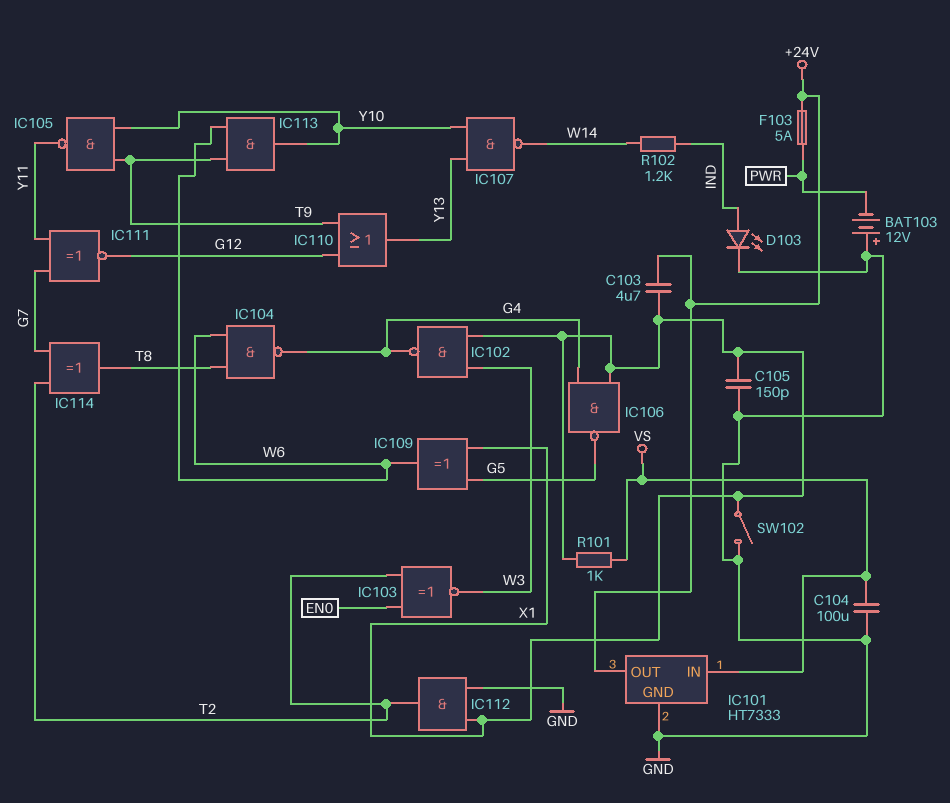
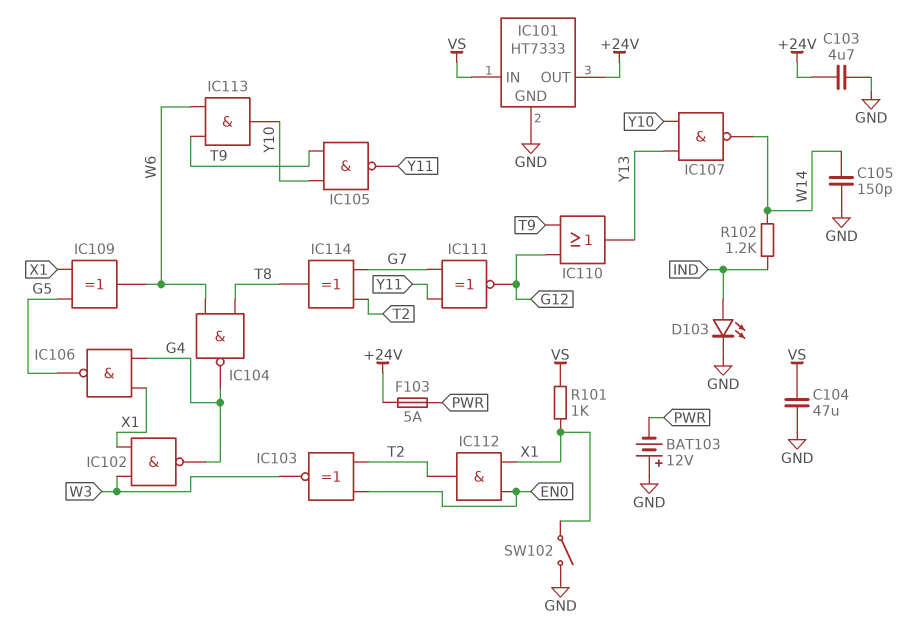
C103: 4.7uF (+24V, X1) -> 4.7uF (+24V, GND)
C104: 100uF (GND, VS) -> 47uF (GND, VS)
C105: 150pF (GND, X1) -> 150pF (GND, W14)
IC112: AND (in GND, in X1, out T2) -> AND (in EN0, in X1, out T2)

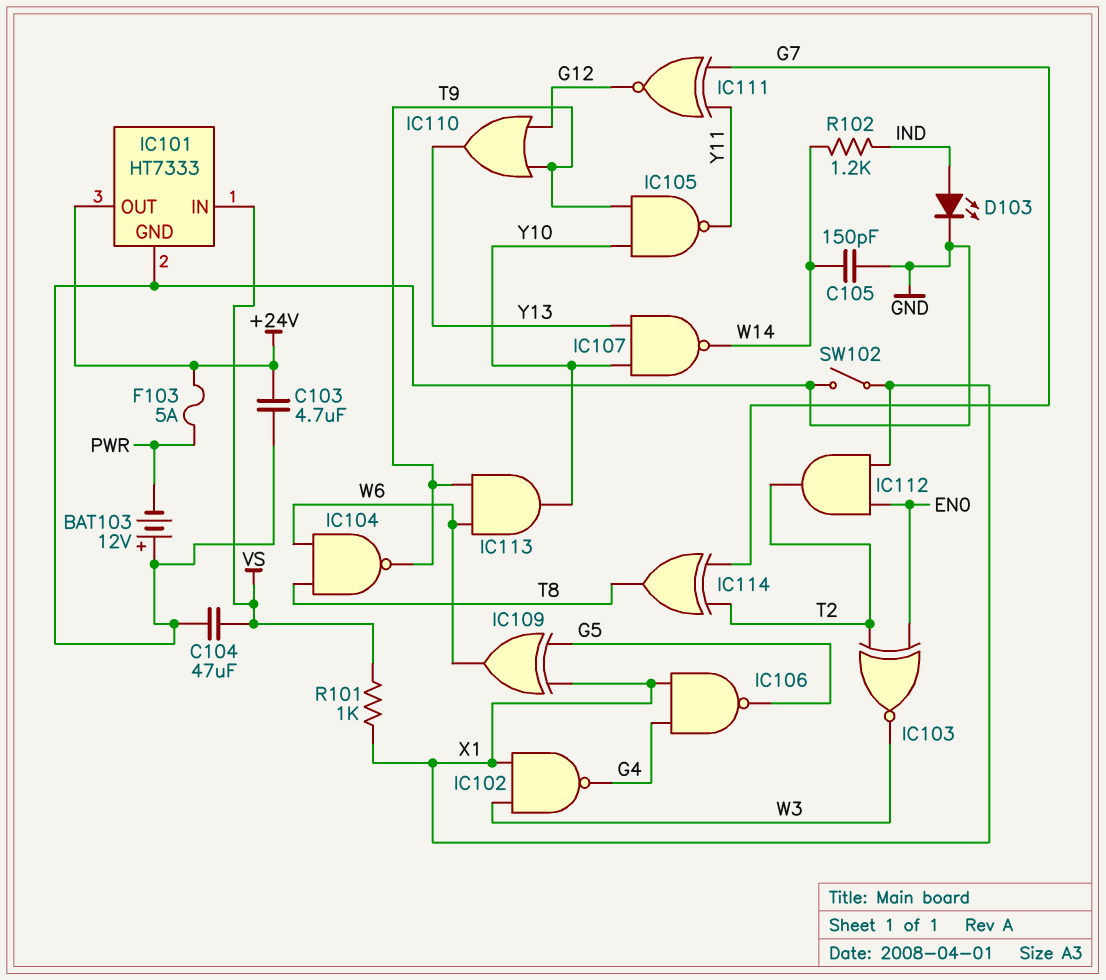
IC104: NAND (in T8, in W6, out G4) -> NAND (in T8, in W6, out T9)

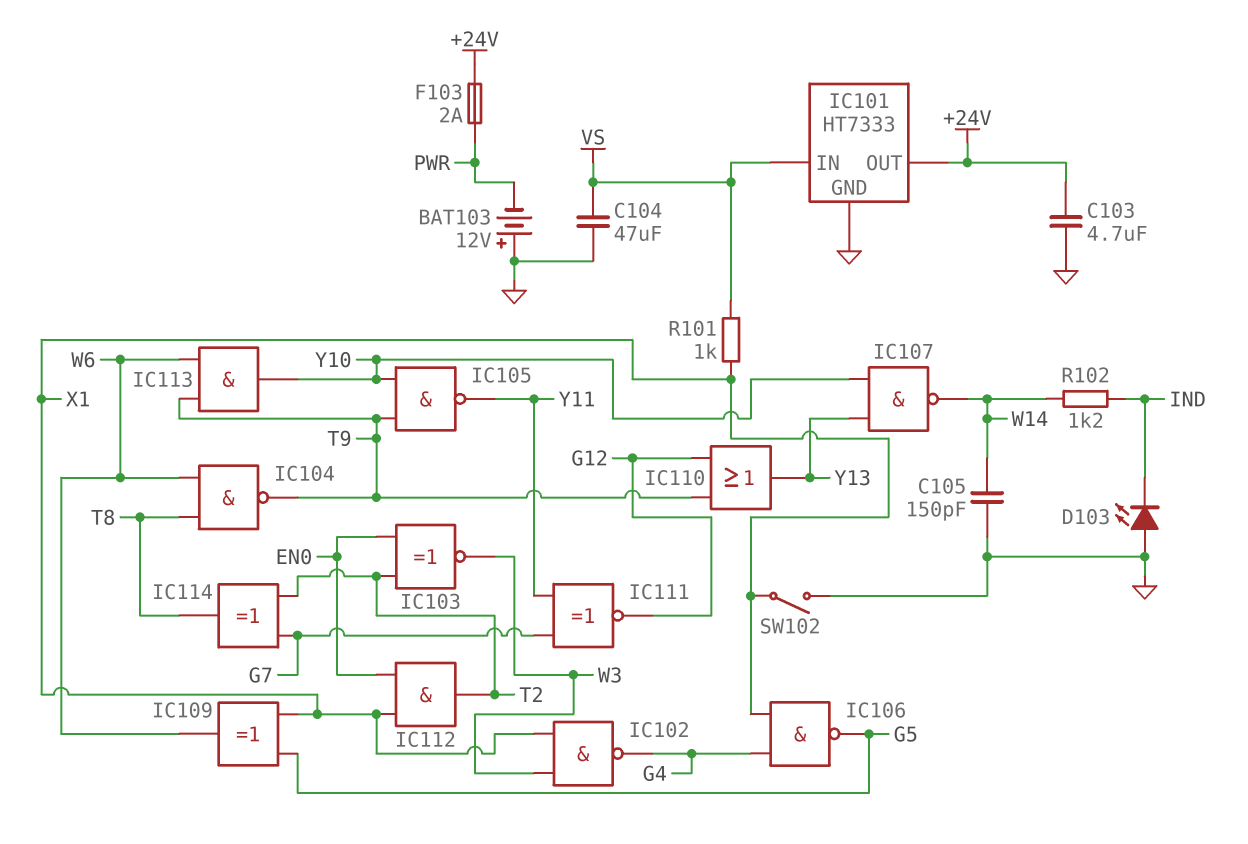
D103: LED (A IND, K GND) -> LED (A GND, K IND)
F103: 5A (+24V, PWR) -> 2A (+24V, PWR)

